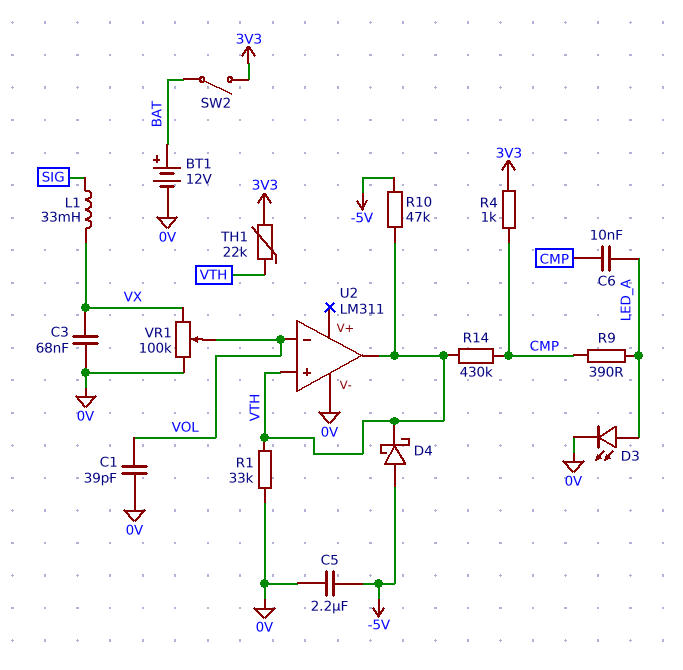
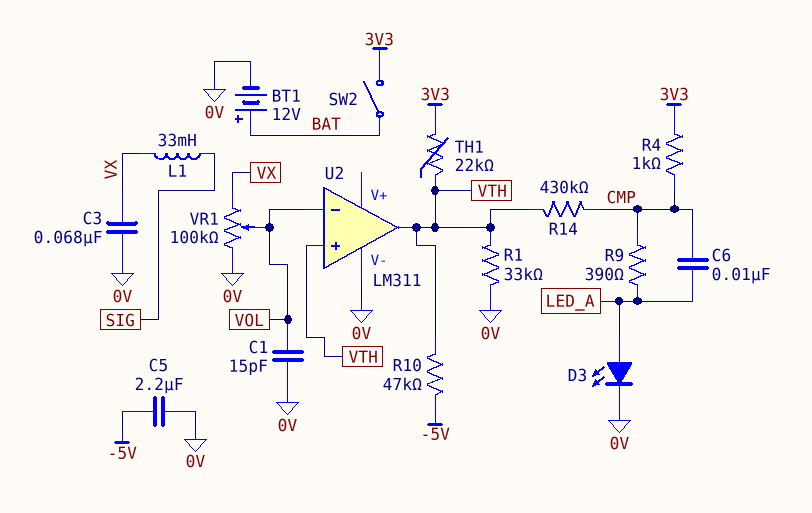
C1: 39pF (0V, VOL) -> 15pF (0V, VOL)
D4: schottky (A -5V, K VTH) -> none

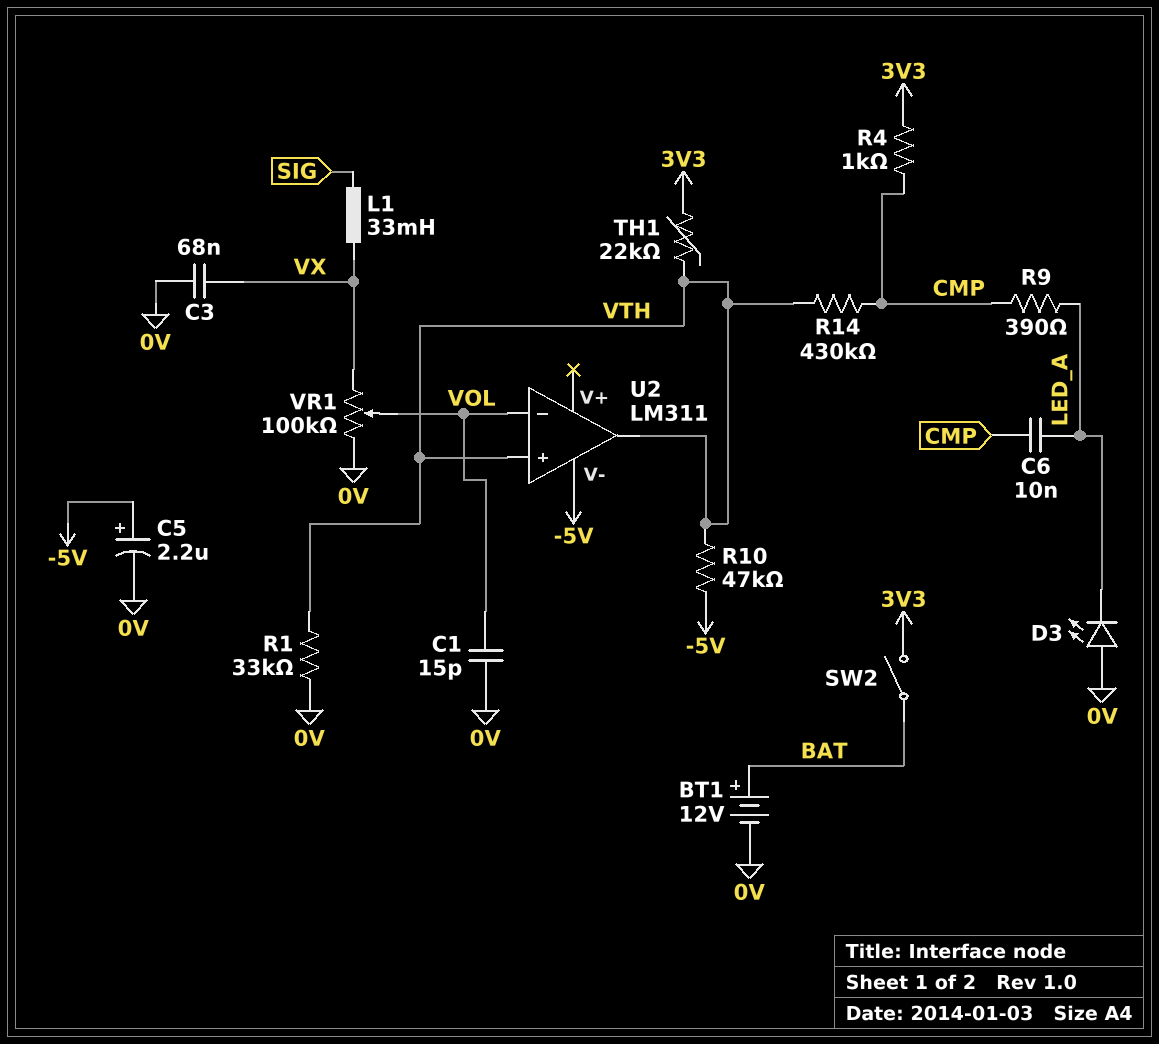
C5: 2.2uF (-5V, 0V) -> 2.2uF (plus -5V, minus 0V)
D3: LED (A LED_A, K 0V) -> LED (A 0V, K LED_A)
U2 pin V-: 0V -> -5V

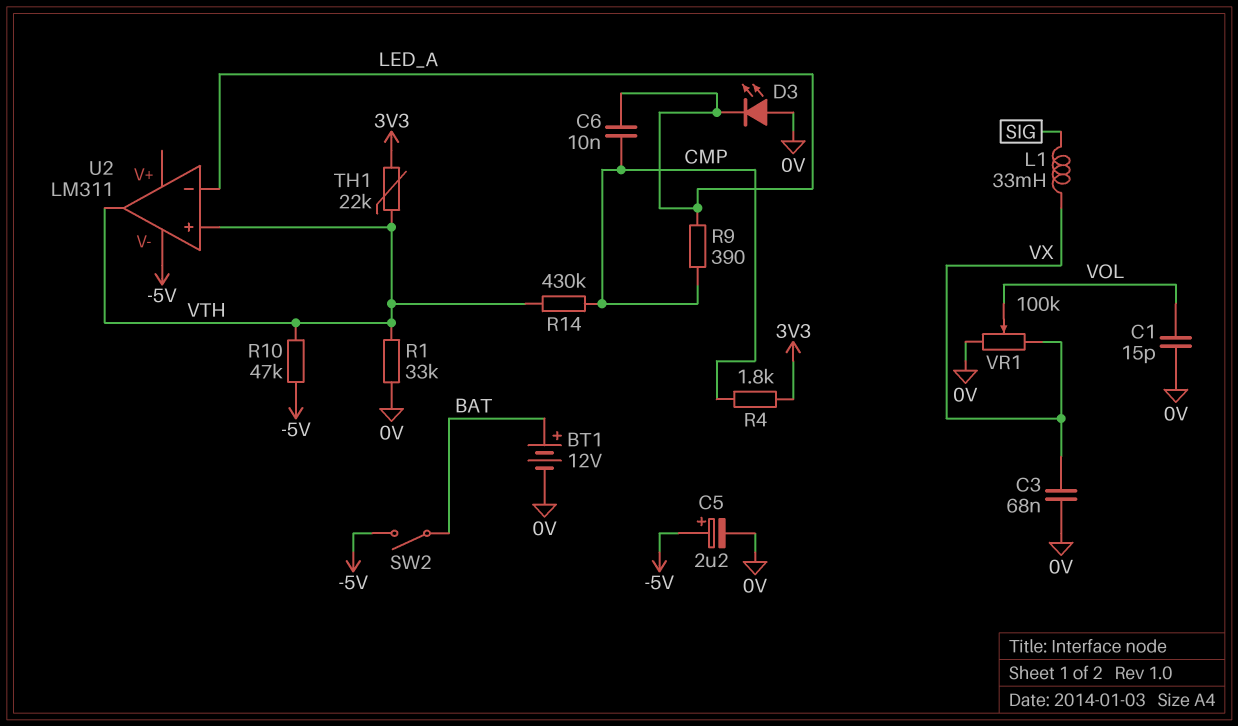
R4: 1k (3V3, CMP) -> 1.8k (3V3, CMP)
SW2: switch (3V3, BAT) -> switch (-5V, BAT)
U2 pin in-: VOL -> LED_A

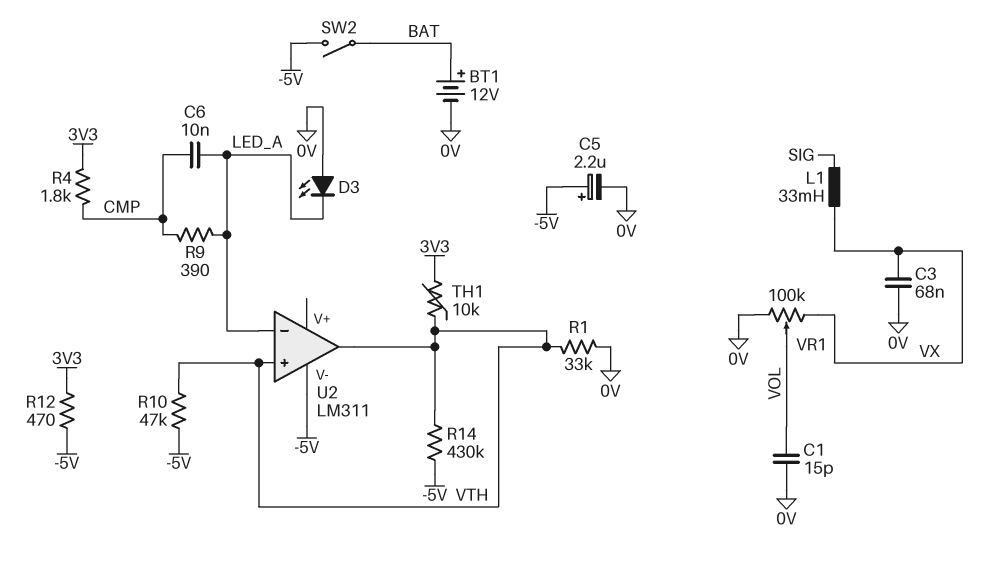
R12: none -> 470 (-5V, 3V3)
R14: 430k (CMP, VTH) -> 430k (-5V, VTH)
TH1: 22k (3V3, VTH) -> 10k (3V3, VTH)

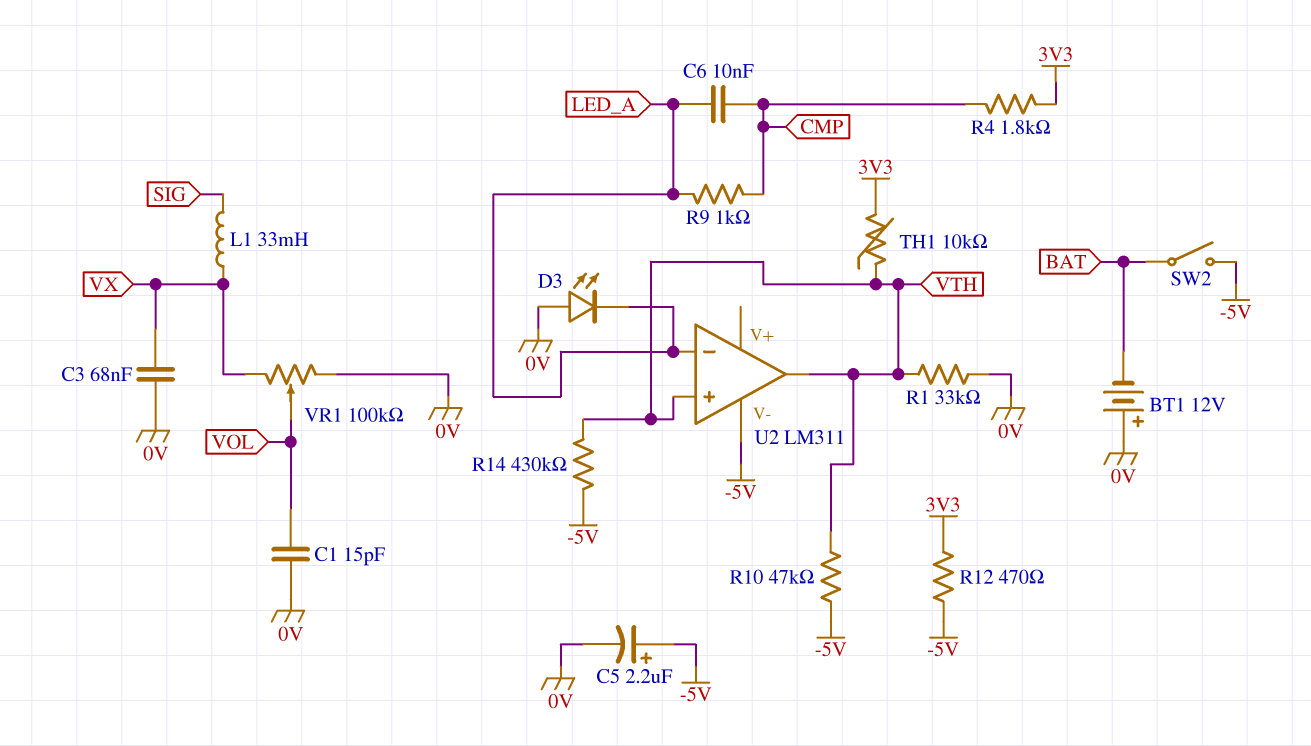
BT1: 12V (plus BAT, minus 0V) -> 12V (plus 0V, minus BAT)
R9: 390 (CMP, LED_A) -> 1k (CMP, LED_A)

